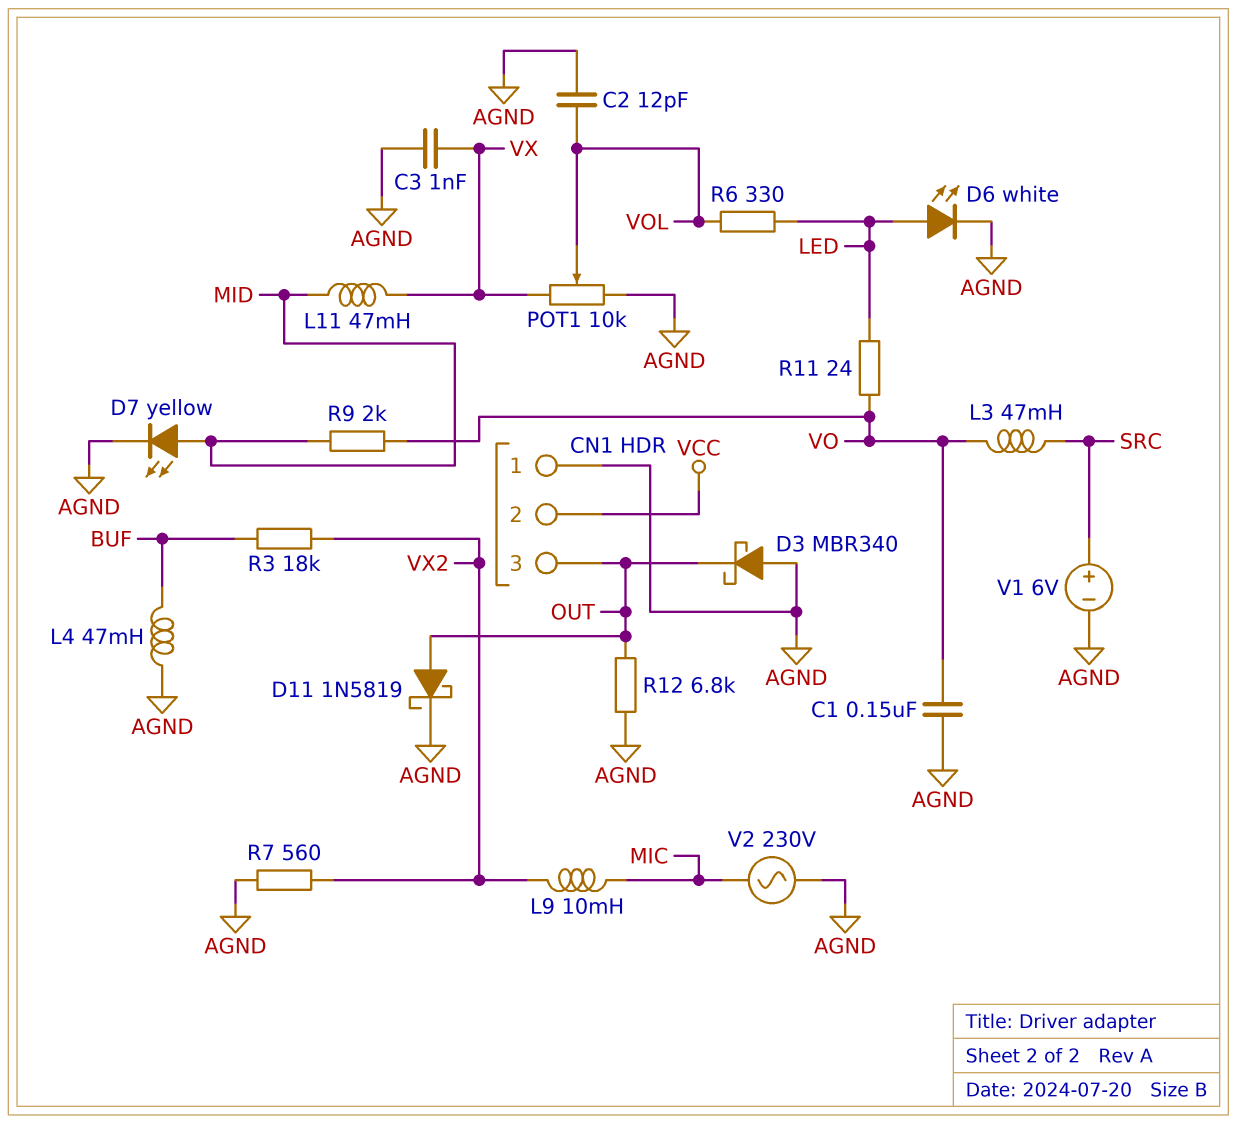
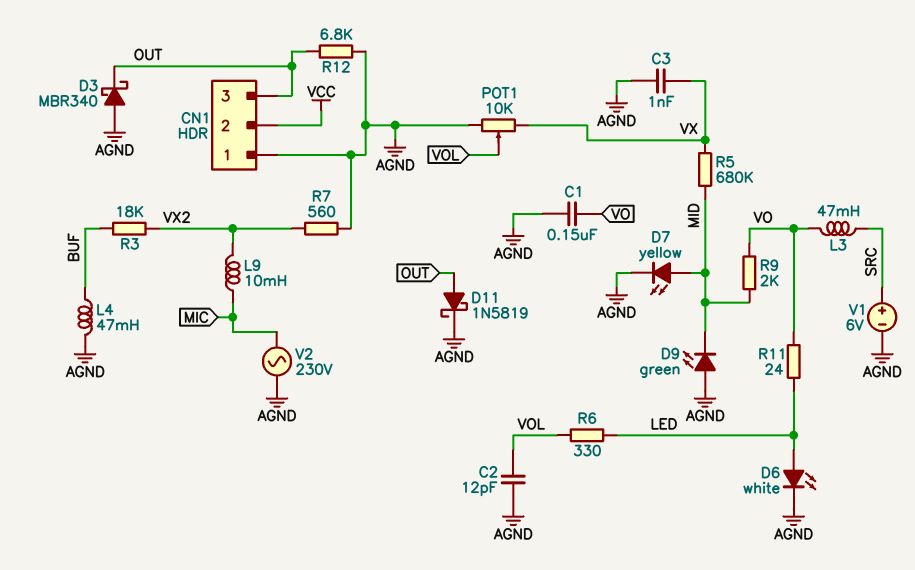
D9: none -> LED green (A AGND, K MID)
L11: 47mH (MID, VX) -> none
R5: none -> 680k (MID, VX)

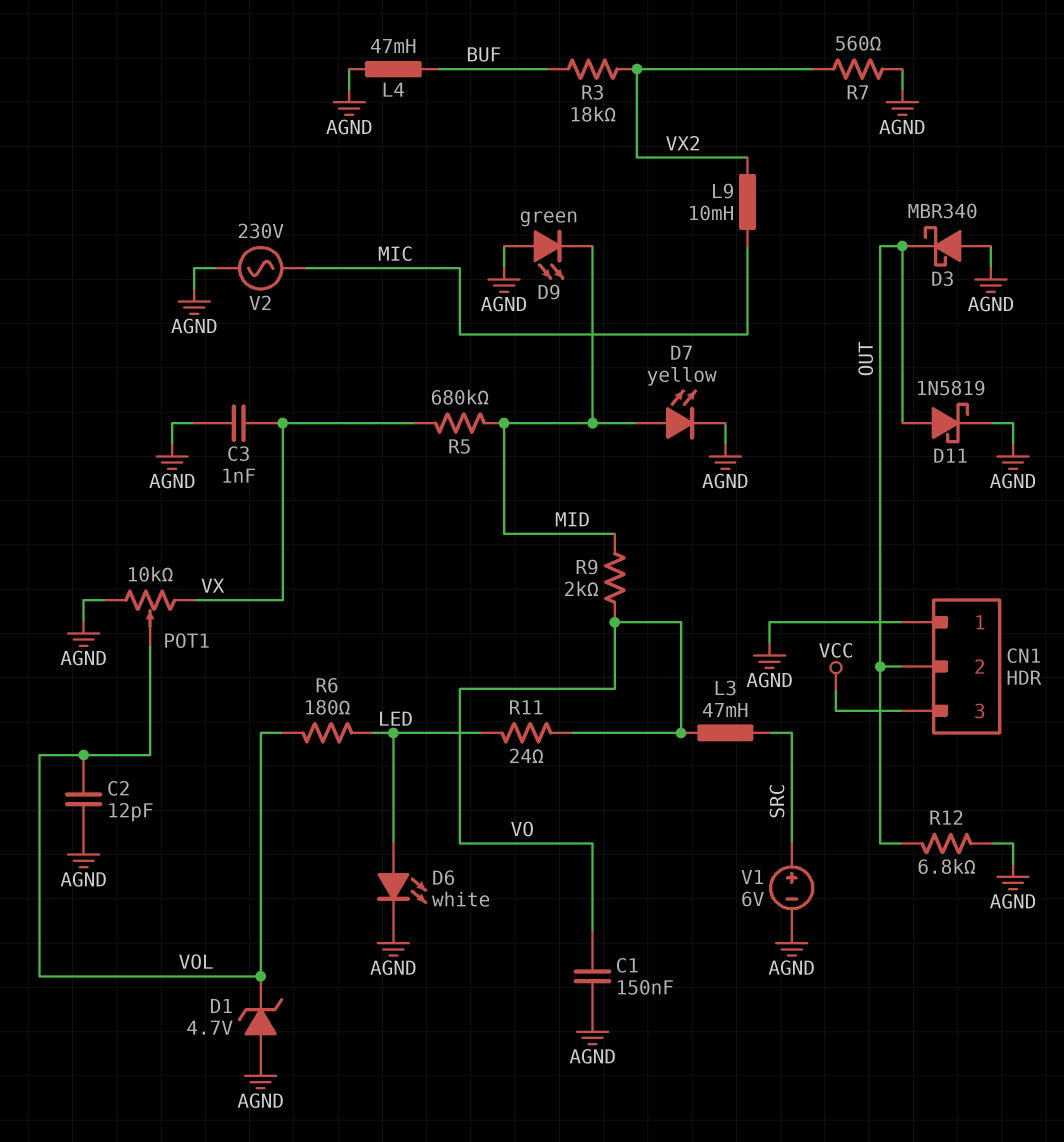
CN1 pin 2: VCC -> OUT
CN1 pin 3: OUT -> VCC
D1: none -> zener 4.7V (A AGND, K VOL)
R6: 330 (LED, VOL) -> 180 (LED, VOL)

